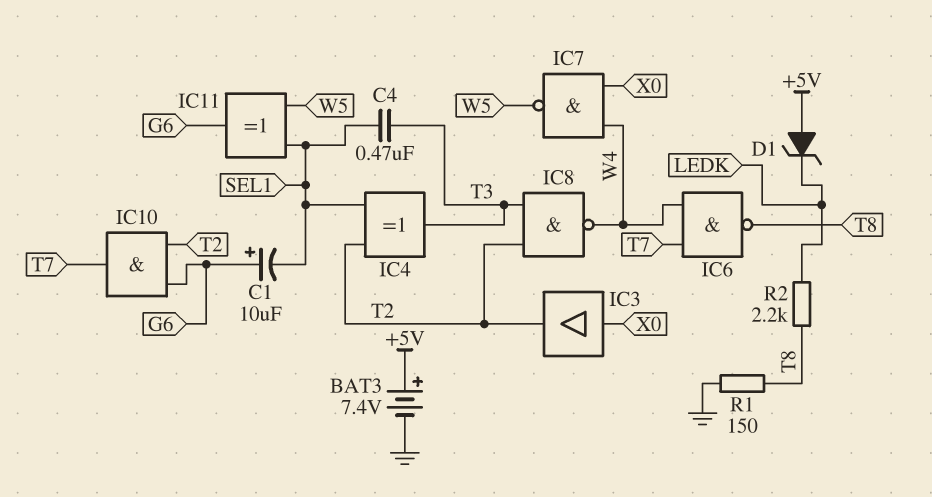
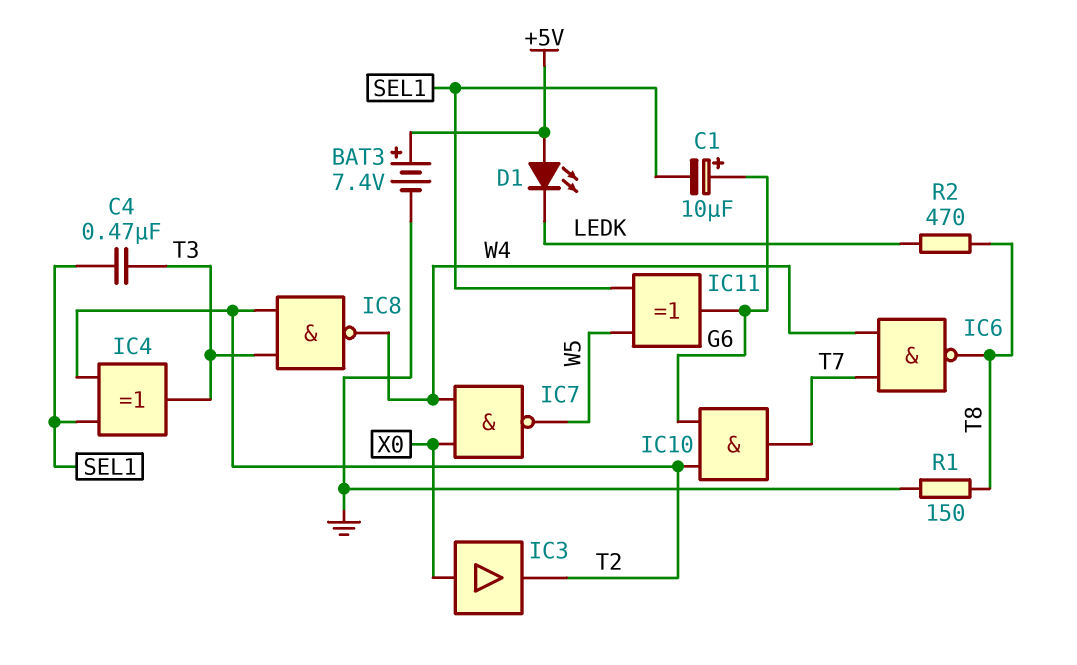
D1: zener (A +5V, K LEDK) -> LED (A +5V, K LEDK)
R2: 2.2k (LEDK, T8) -> 470 (LEDK, T8)

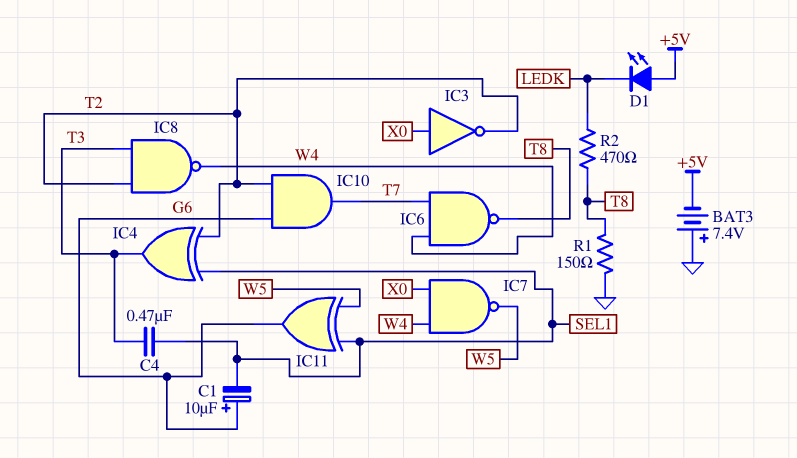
BAT3: 7.4V (plus +5V, minus GND) -> 7.4V (plus GND, minus +5V)
IC3: buffer (in X0, out T2) -> NOT (in X0, out T2)

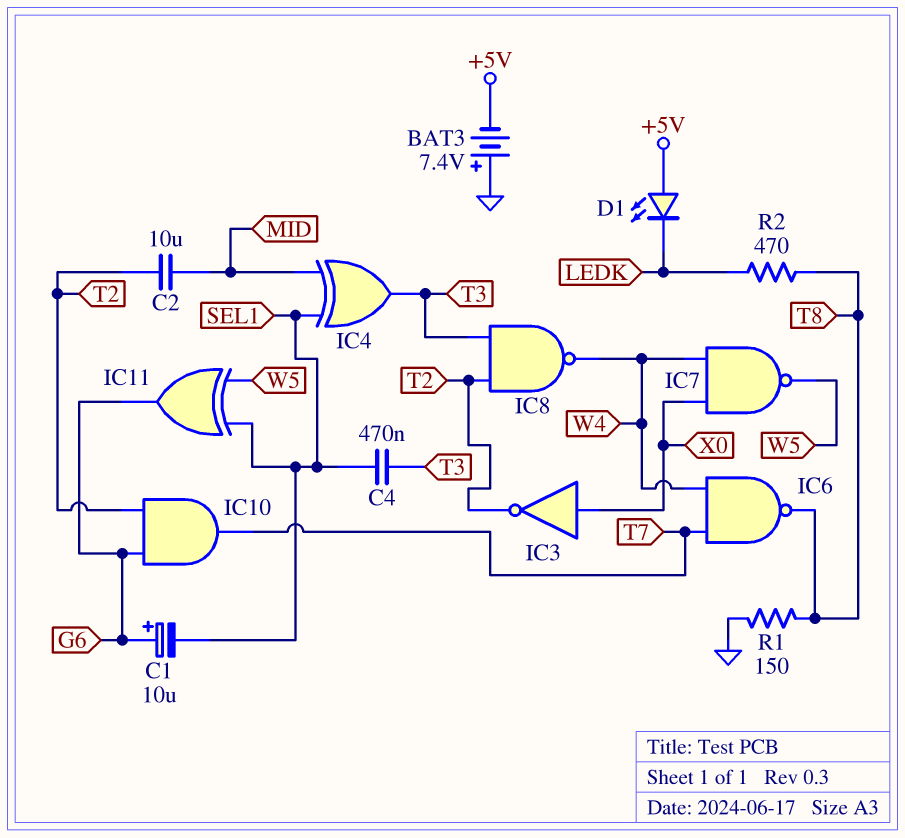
C2: none -> 10uF (MID, T2)
IC4: XOR (in SEL1, in T2, out T3) -> XOR (in MID, in SEL1, out T3)

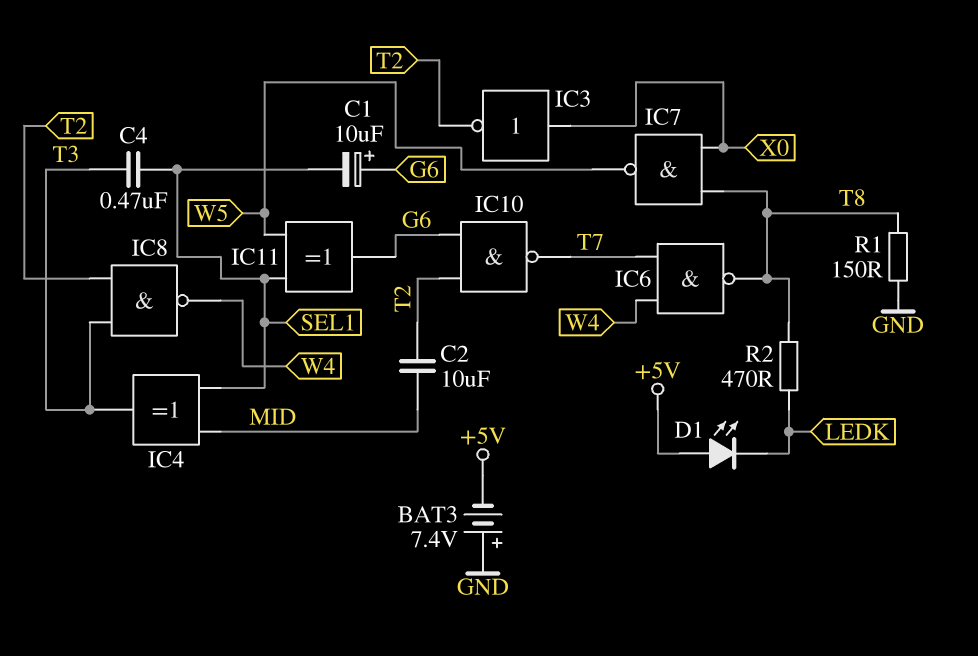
IC7: NAND (in W4, in X0, out W5) -> NAND (in T8, in X0, out W5)
IC10: AND (in G6, in T2, out T7) -> NAND (in G6, in T2, out T7)

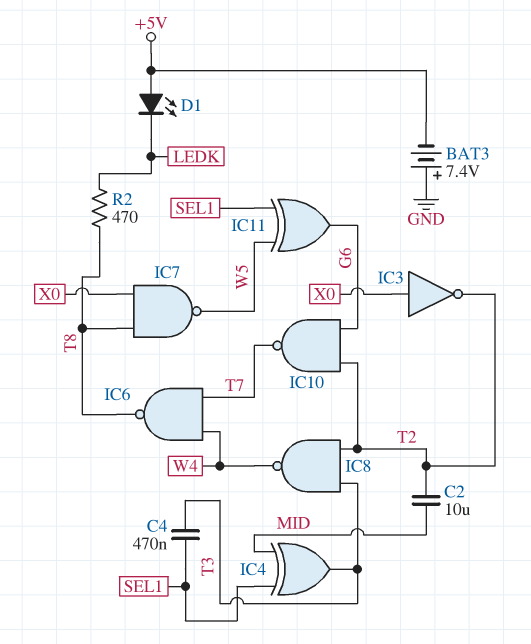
C1: 10uF (plus G6, minus SEL1) -> none
R1: 150 (GND, T8) -> none

